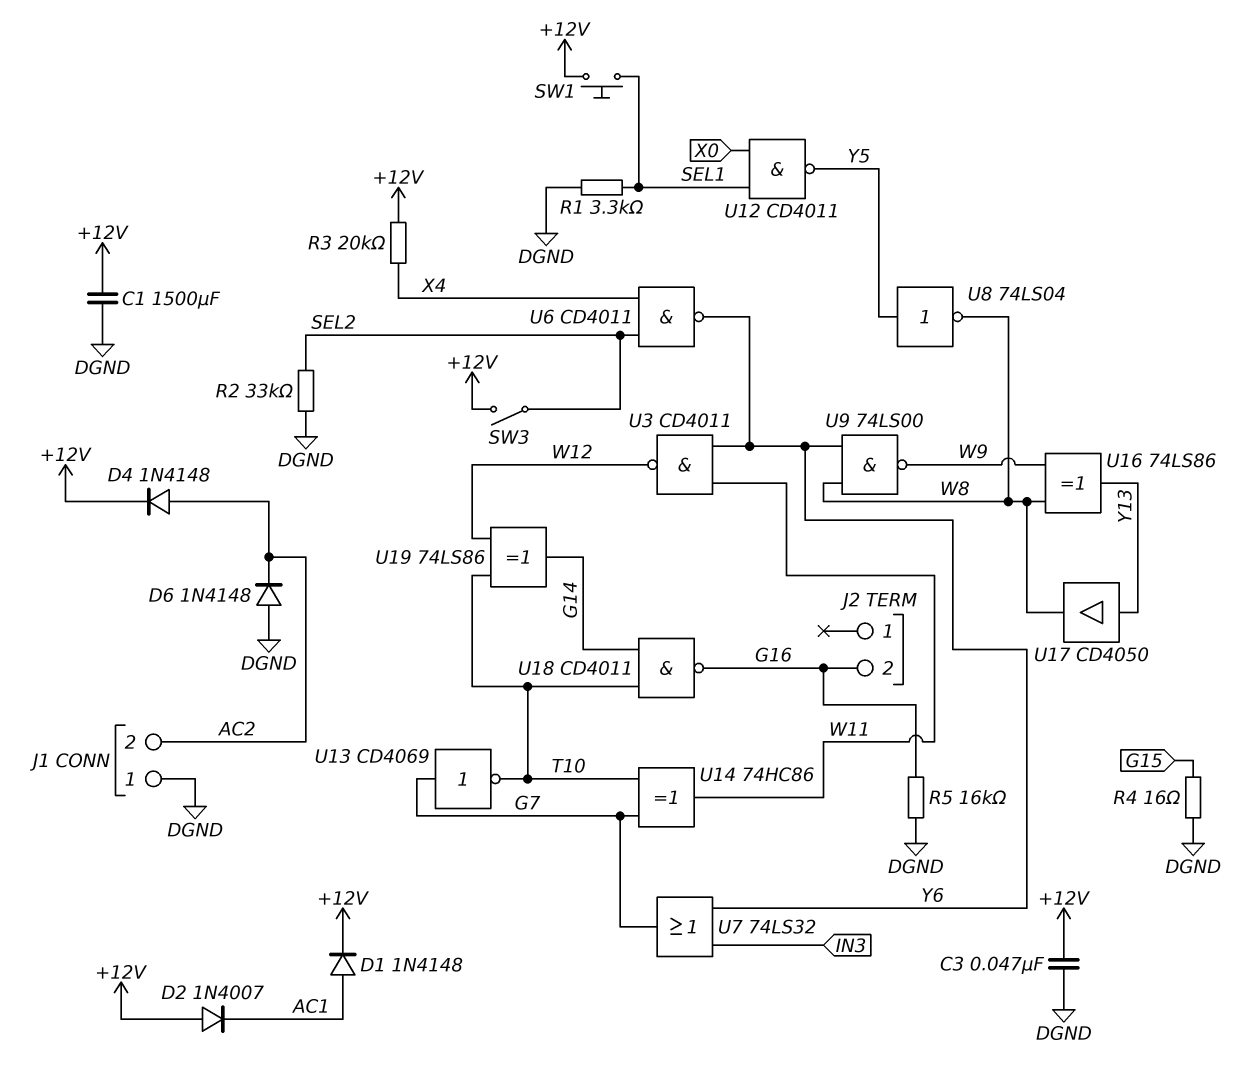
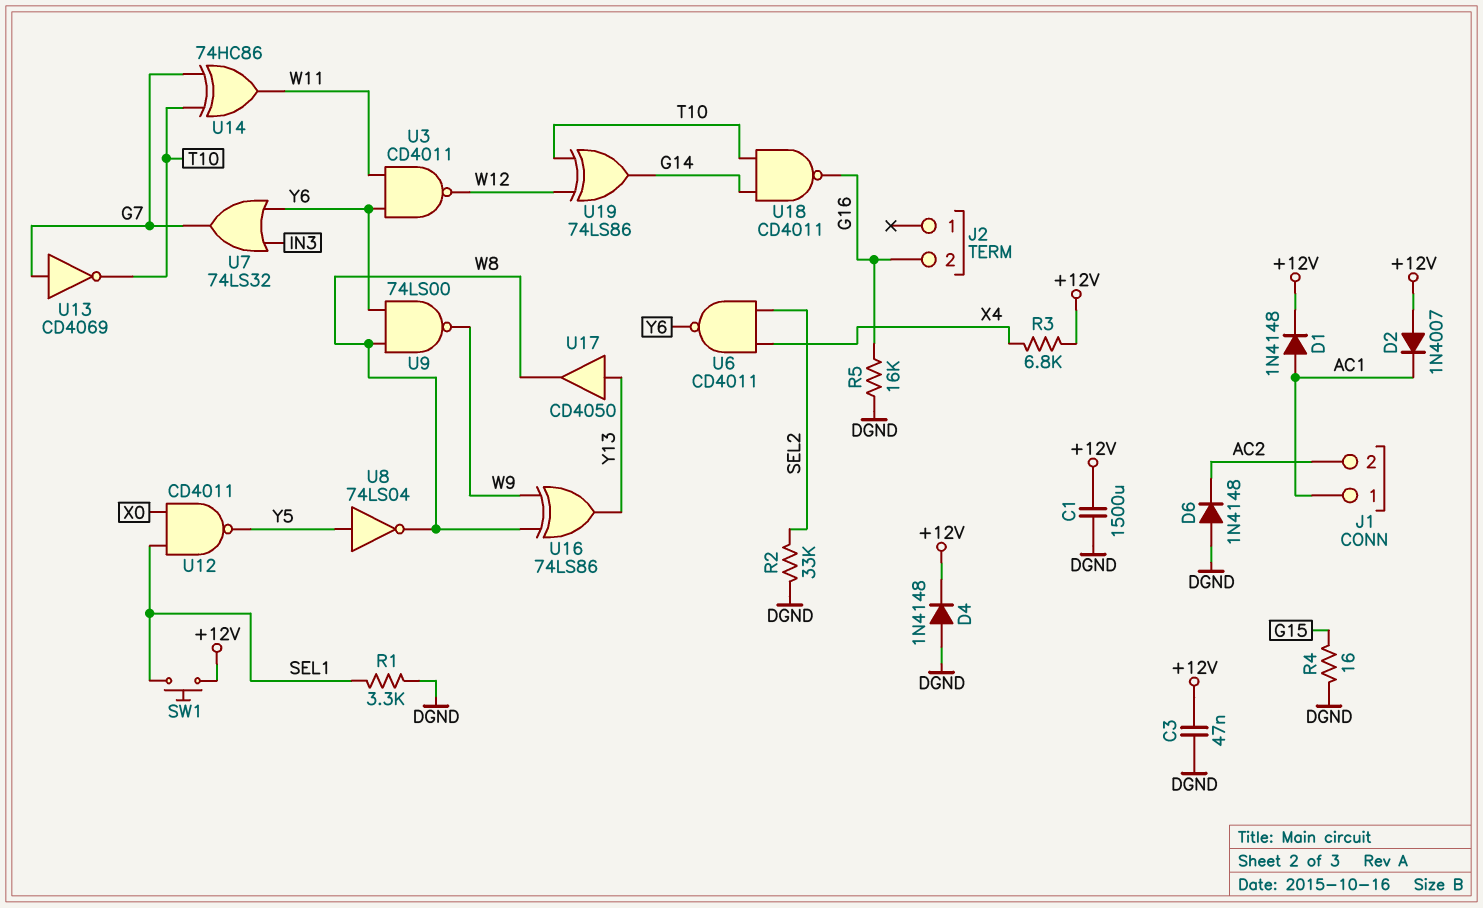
D4: diode 1N4148 (A AC2, K +12V) -> diode 1N4148 (A DGND, K +12V)
J1 pin 1: DGND -> AC1
R3: 20k (+12V, X4) -> 6.8k (+12V, X4)
SW3: switch (+12V, SEL2) -> none

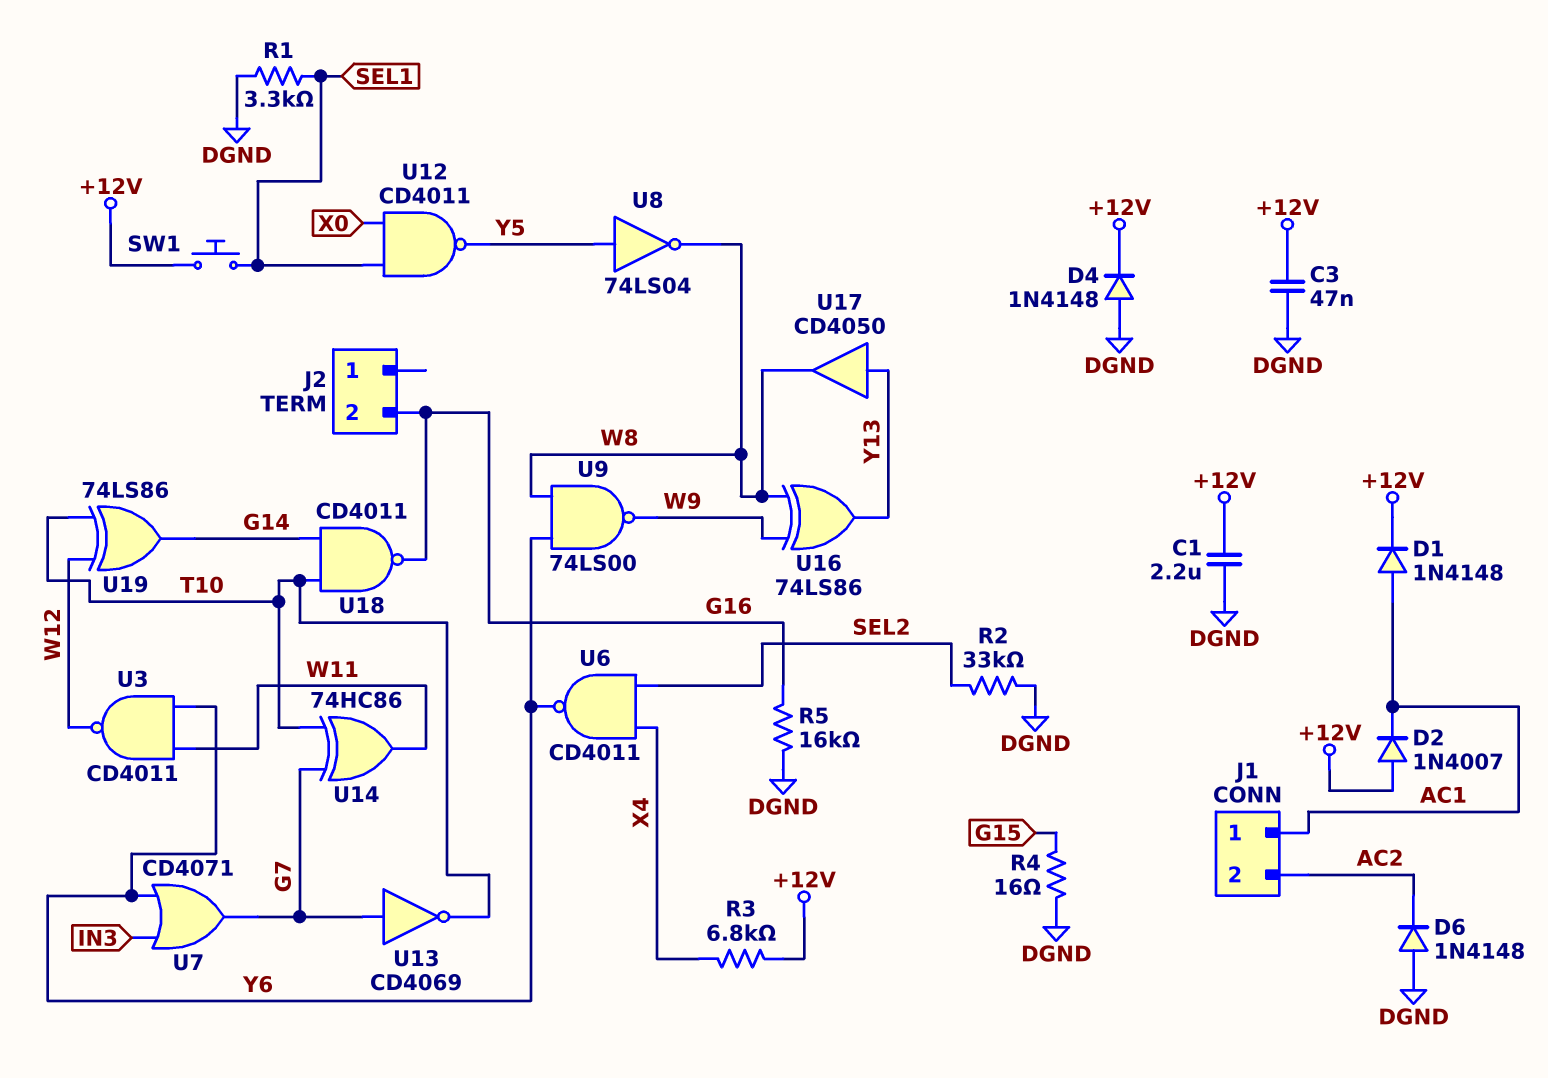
C1: 1500uF (+12V, DGND) -> 2.2uF (+12V, DGND)
U7: OR 74LS32 (in IN3, in Y6, out G7) -> OR CD4071 (in IN3, in Y6, out G7)

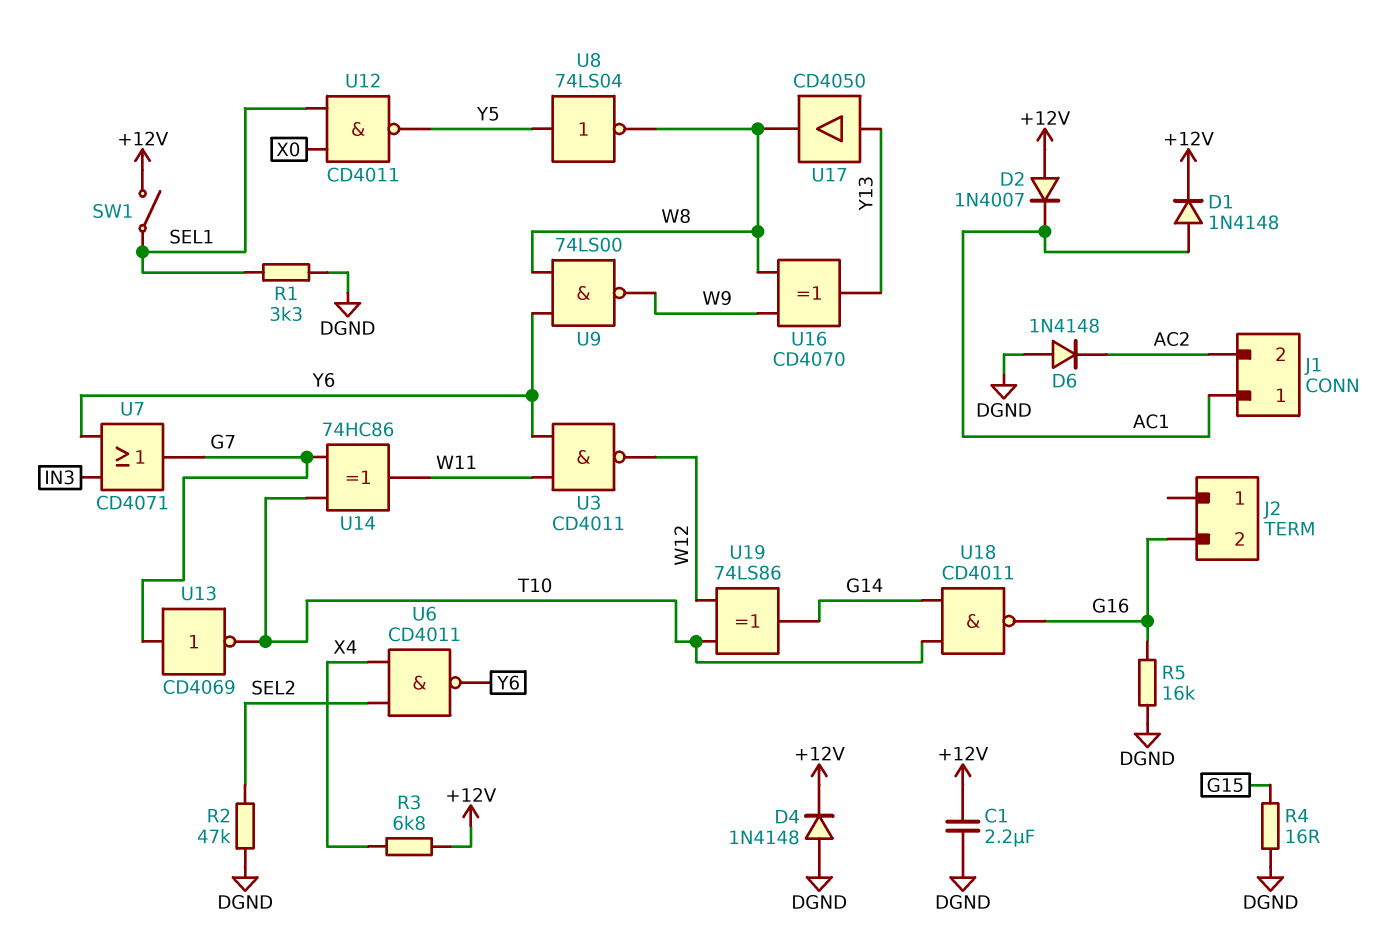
C3: 47nF (+12V, DGND) -> none
R2: 33k (DGND, SEL2) -> 47k (DGND, SEL2)
SW1: button (+12V, SEL1) -> switch (+12V, SEL1)
U16: XOR 74LS86 (in W8, in W9, out Y13) -> XOR CD4070 (in W8, in W9, out Y13)

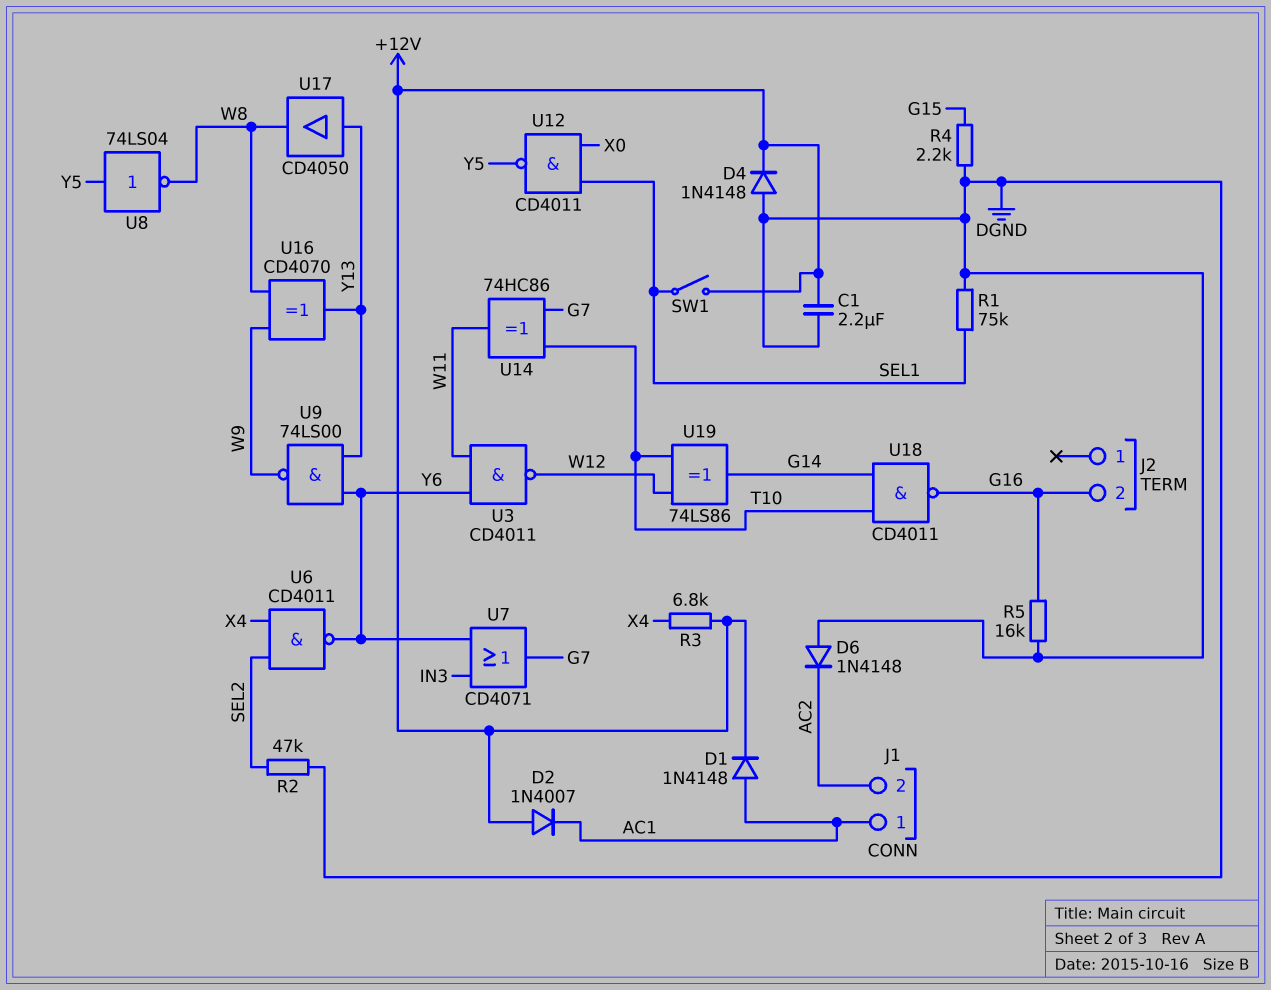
R1: 3.3k (DGND, SEL1) -> 75k (DGND, SEL1)
R4: 16 (DGND, G15) -> 2.2k (DGND, G15)
U9: NAND 74LS00 (in W8, in Y6, out W9) -> NAND 74LS00 (in Y6, in Y13, out W9)
U13: NOT CD4069 (in G7, out T10) -> none

